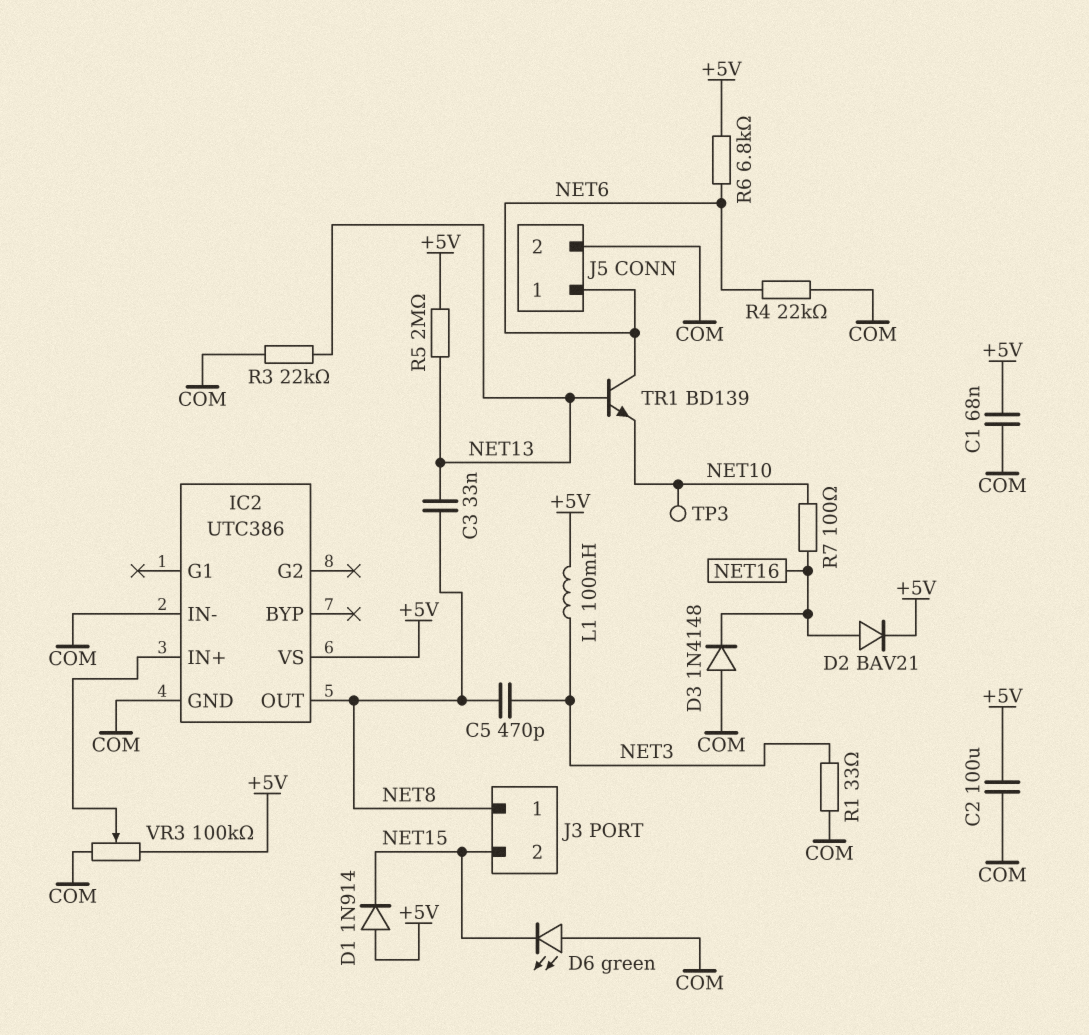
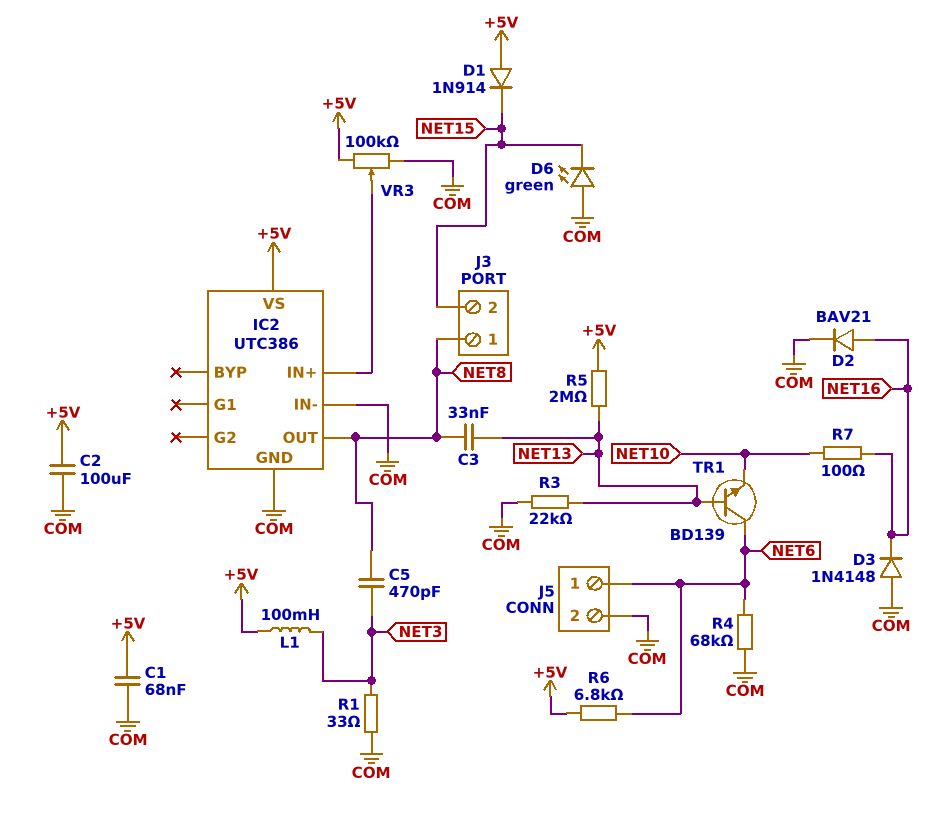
D2: diode BAV21 (A NET16, K +5V) -> diode BAV21 (A NET16, K COM)
R4: 22k (COM, NET6) -> 68k (COM, NET6)
TP3: test point (NET10) -> none

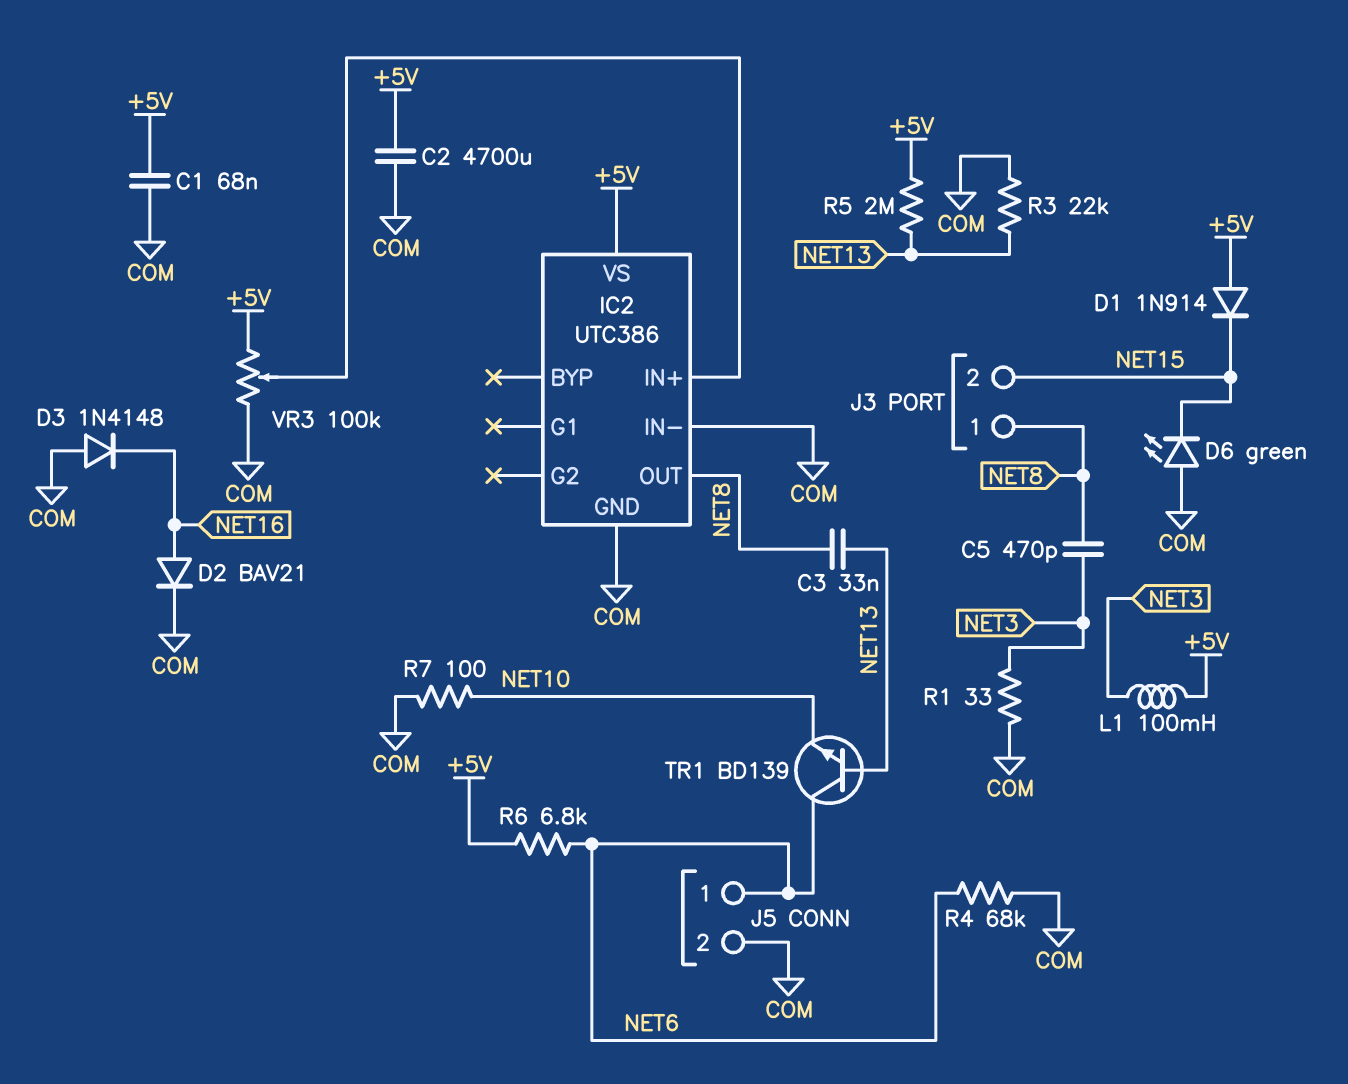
C2: 100uF (+5V, COM) -> 4700uF (+5V, COM)
R7: 100 (NET10, NET16) -> 100 (COM, NET10)

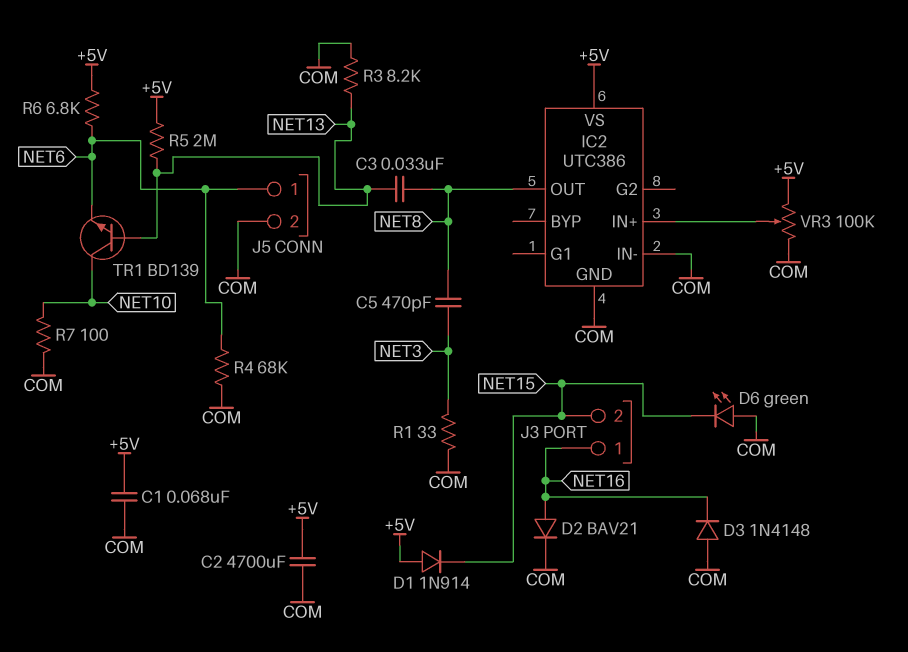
J3 pin 1: NET8 -> NET16
L1: 100mH (+5V, NET3) -> none
R3: 22k (COM, NET13) -> 8.2k (COM, NET13)
TR1: NPN BD139 (B NET13, C NET6, E NET10) -> NPN BD139 (B NET13, C NET10, E NET6)

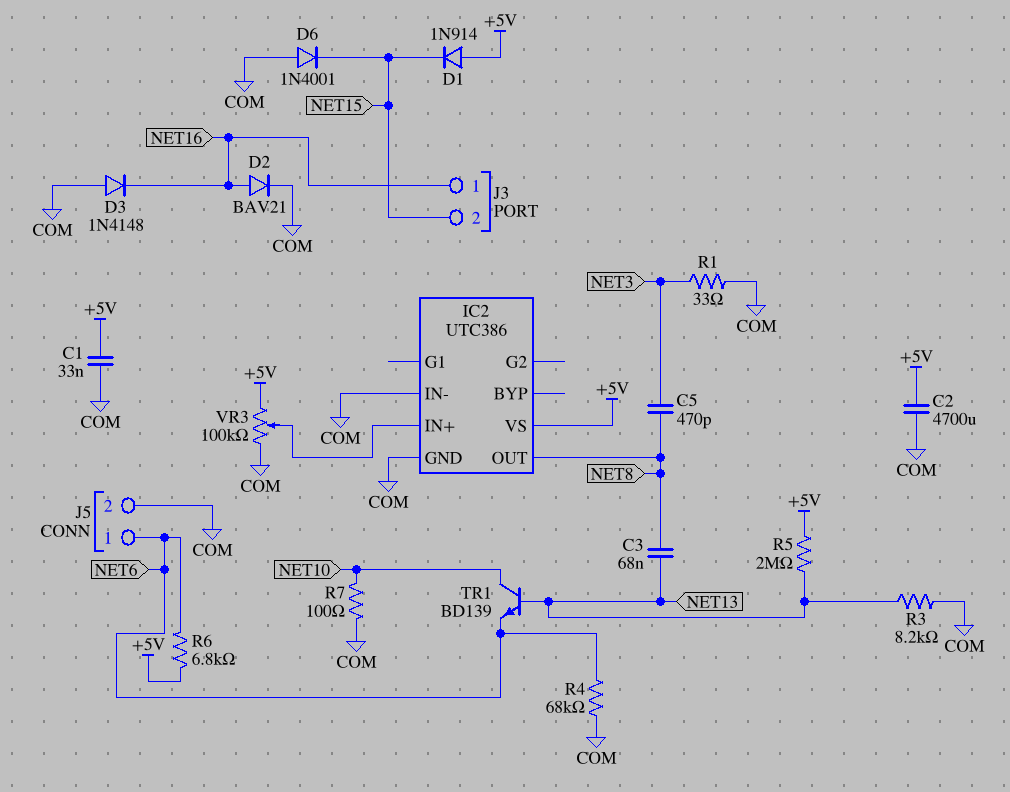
C1: 68nF (+5V, COM) -> 33nF (+5V, COM)
C3: 33nF (NET8, NET13) -> 68nF (NET8, NET13)
D6: LED green (A COM, K NET15) -> diode 1N4001 (A COM, K NET15)

